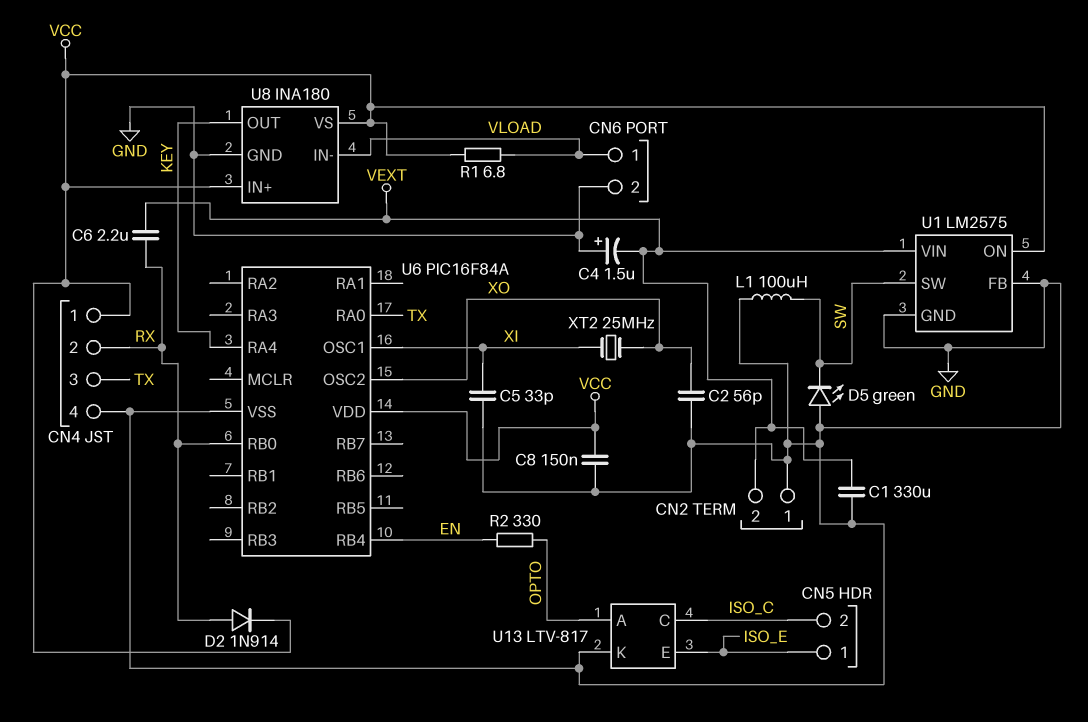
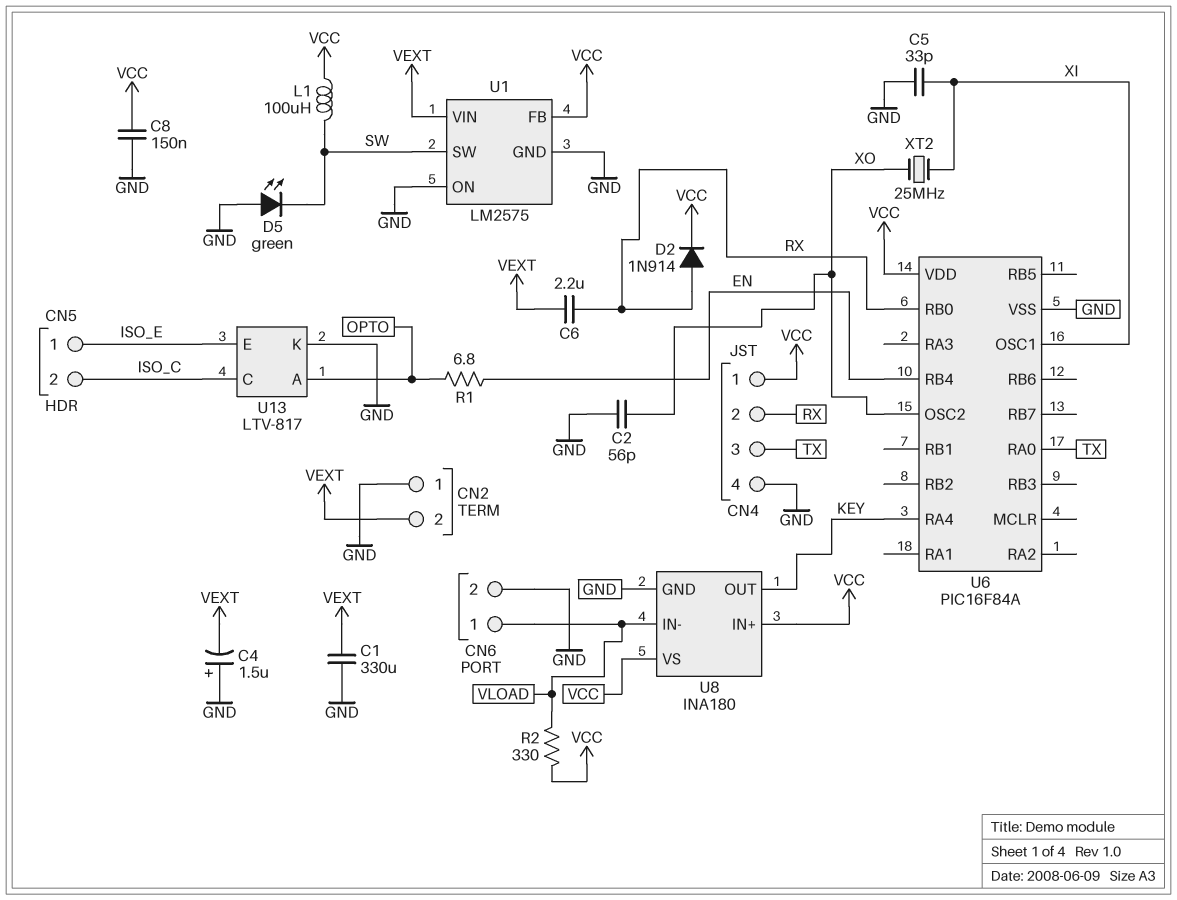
L1: 100uH (GND, SW) -> 100uH (SW, VCC)
R1: 6.8 (VCC, VLOAD) -> 6.8 (EN, OPTO)
R2: 330 (EN, OPTO) -> 330 (VCC, VLOAD)
U1 pin FB: GND -> VCC
U1 pin ON: VCC -> GND

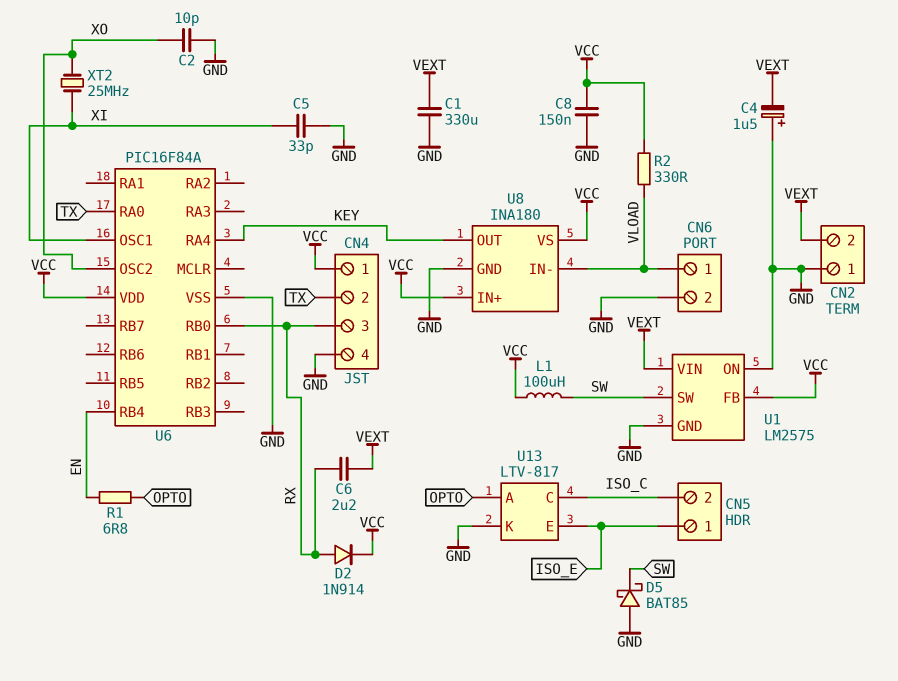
C2: 56pF (GND, XO) -> 10pF (GND, XO)
CN4 pin 2: RX -> TX
CN4 pin 3: TX -> RX
D5: LED green (A GND, K SW) -> schottky BAT85 (A GND, K SW)

